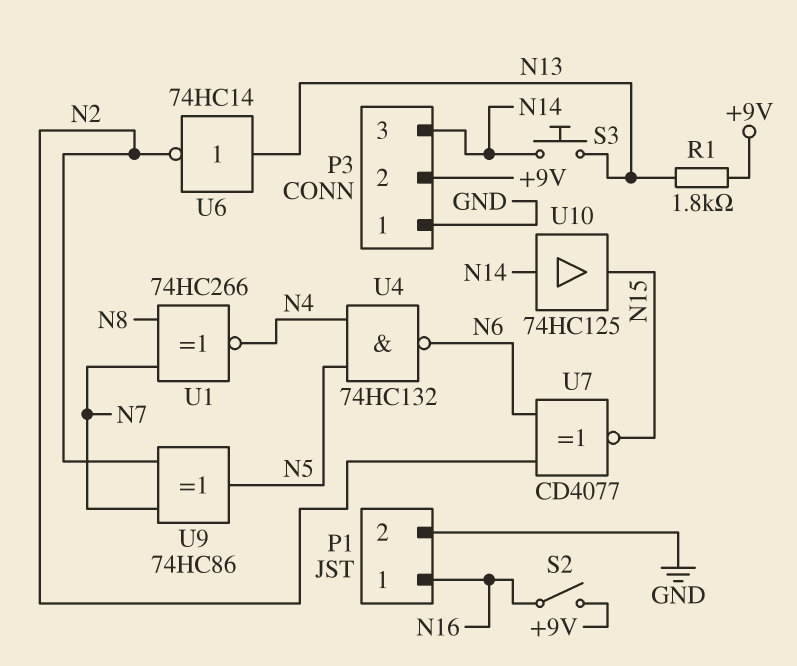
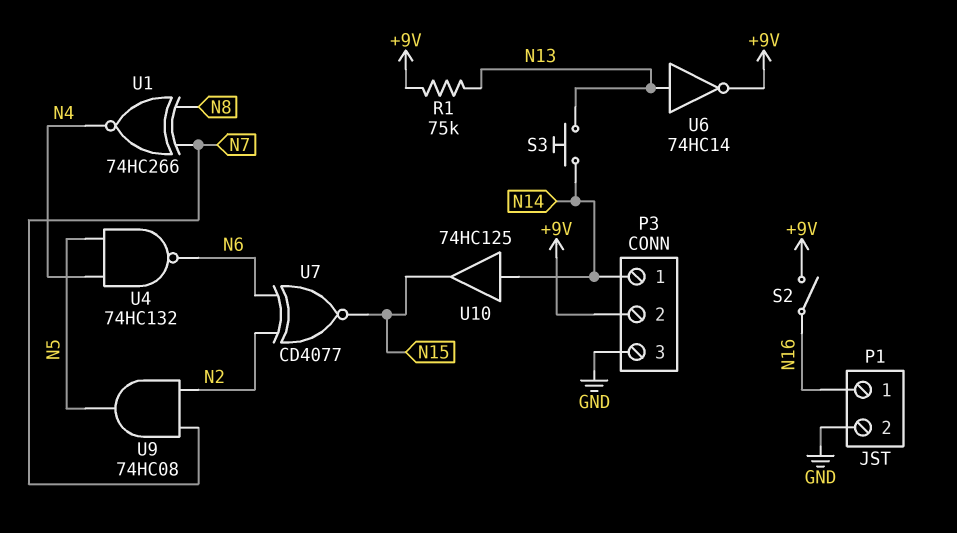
P3 pin 1: GND -> N14
P3 pin 3: N14 -> GND
R1: 1.8k (+9V, N13) -> 75k (+9V, N13)
U6: NOT 74HC14 (in N13, out N2) -> NOT 74HC14 (in N13, out +9V)
U9: XOR 74HC86 (in N2, in N7, out N5) -> AND 74HC08 (in N2, in N7, out N5)

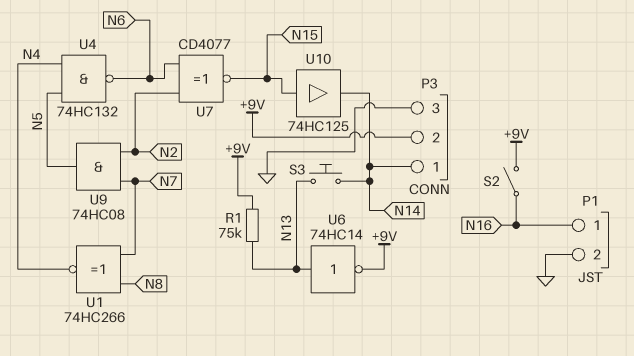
U10: buffer 74HC125 (in N14, out N15) -> buffer 74HC125 (in N15, out N14)

